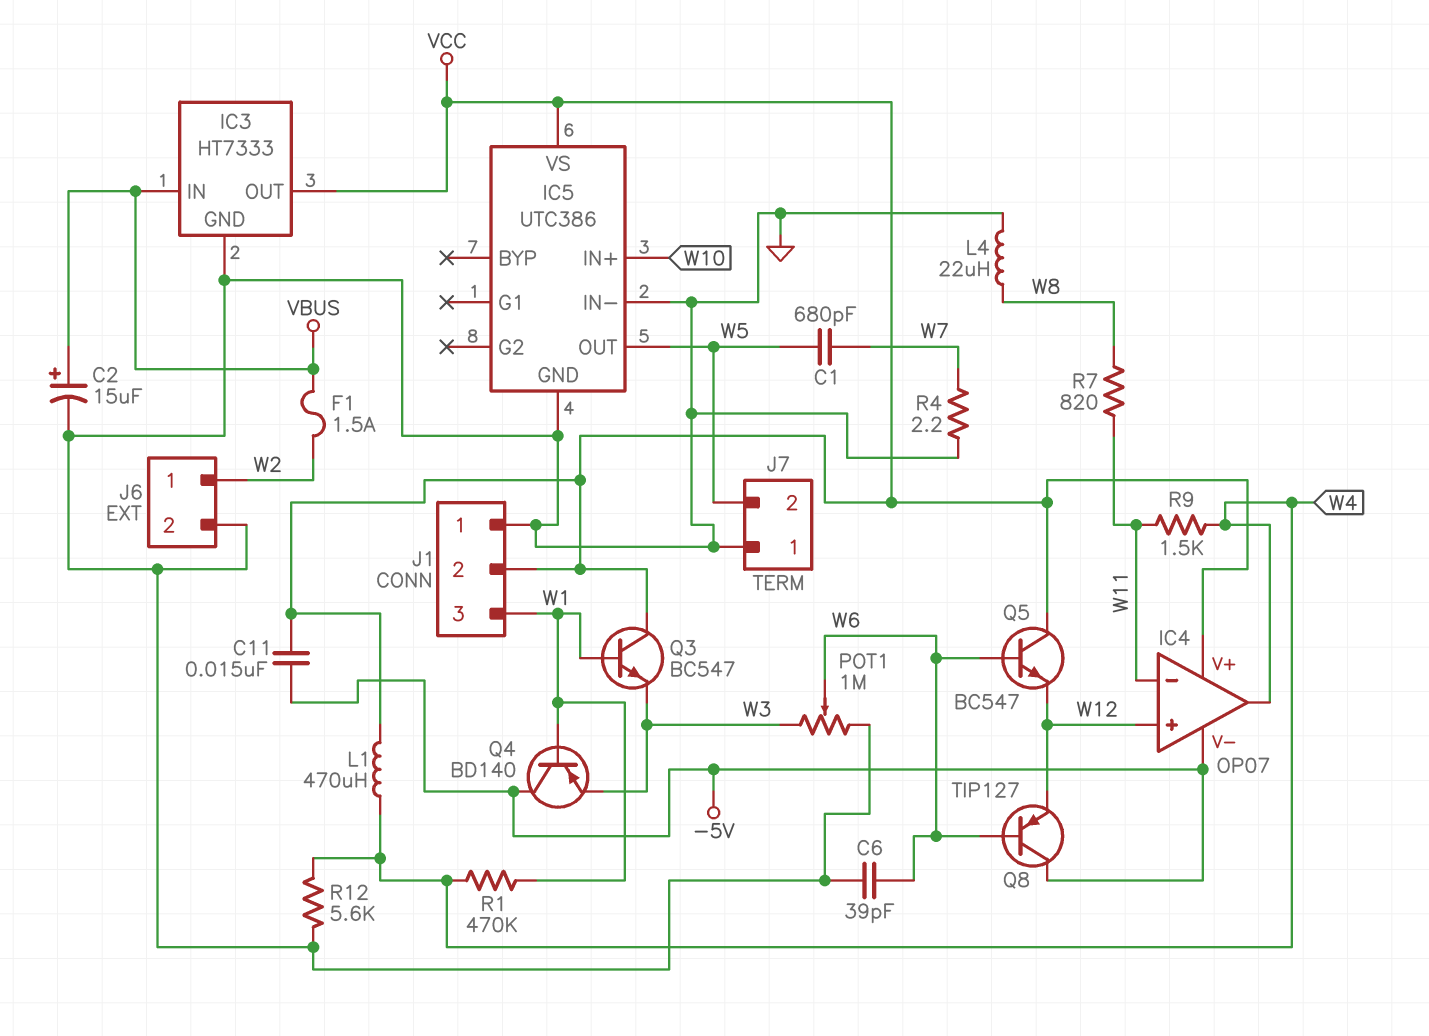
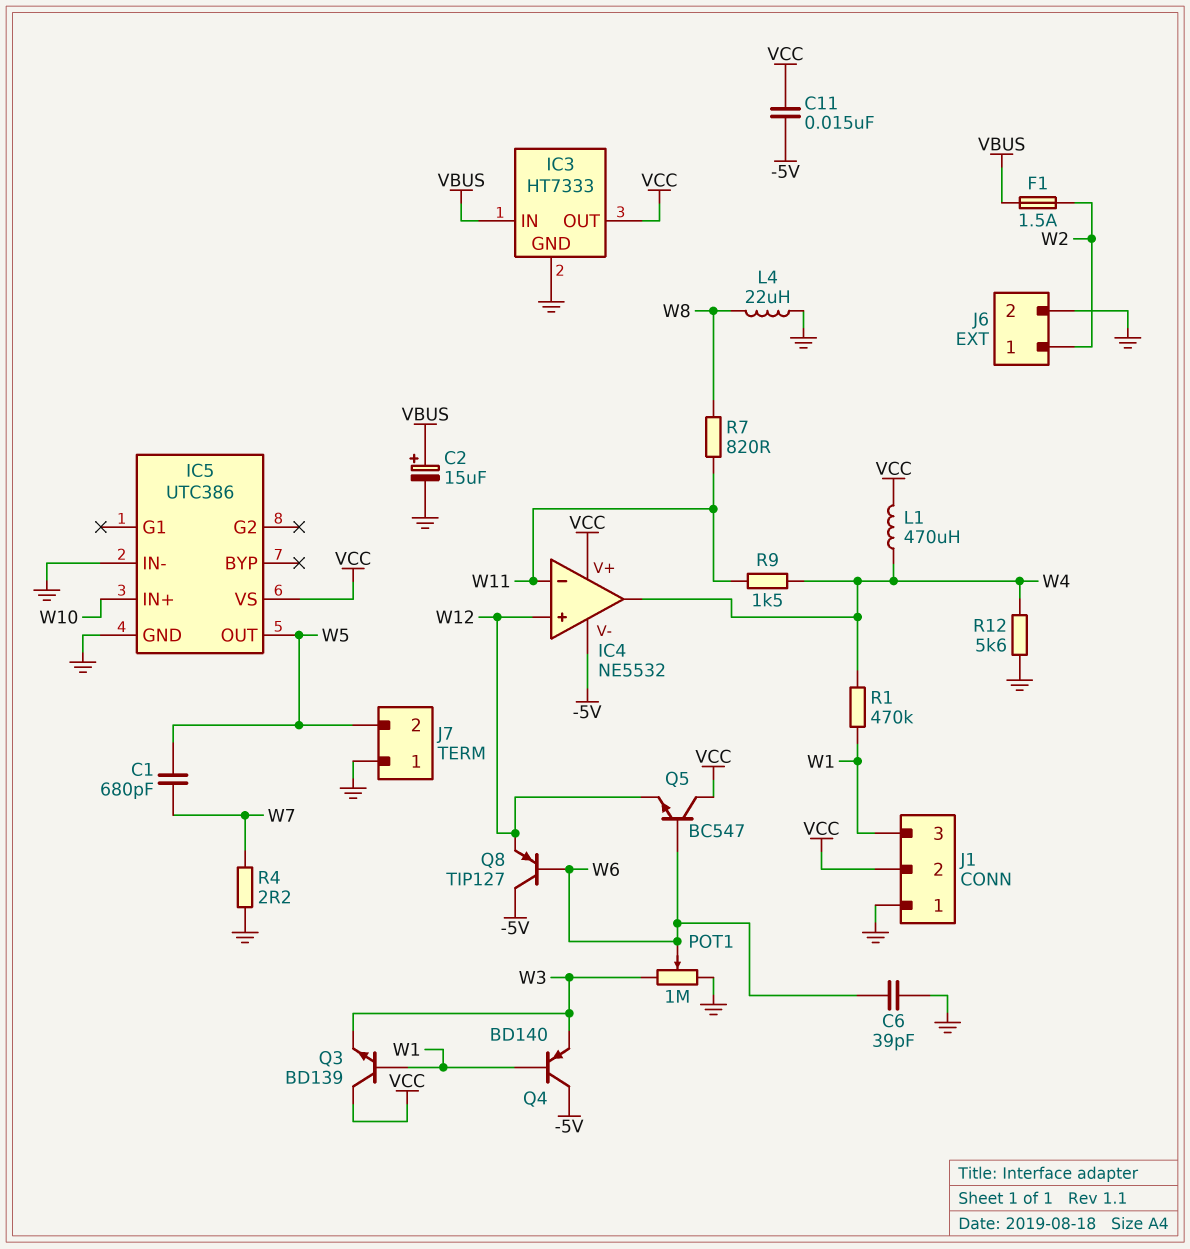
IC4: OP07 -> NE5532
Q3: NPN BC547 (B W1, C VCC, E W3) -> NPN BD139 (B W1, C VCC, E W3)

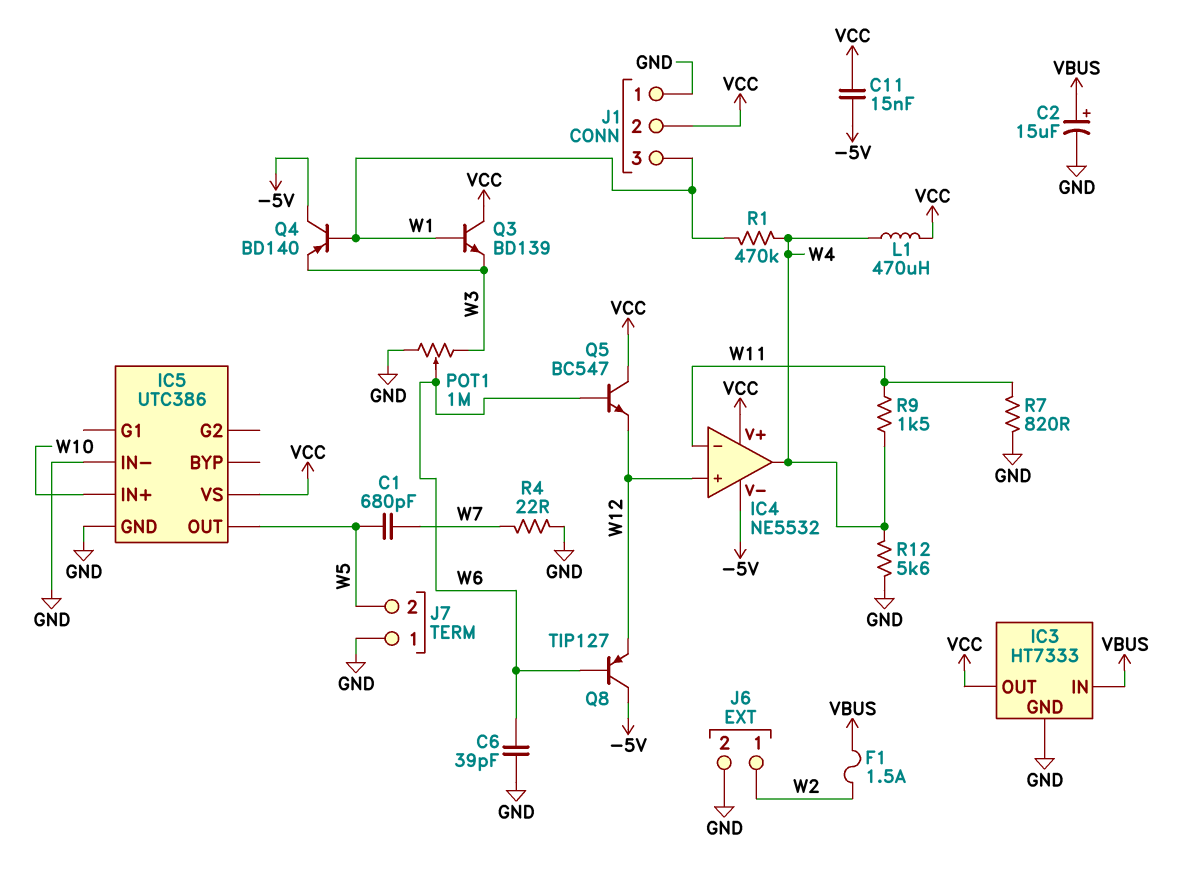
L4: 22uH (GND, W8) -> none
R4: 2.2 (GND, W7) -> 22 (GND, W7)
R7: 820 (W8, W11) -> 820 (GND, W11)

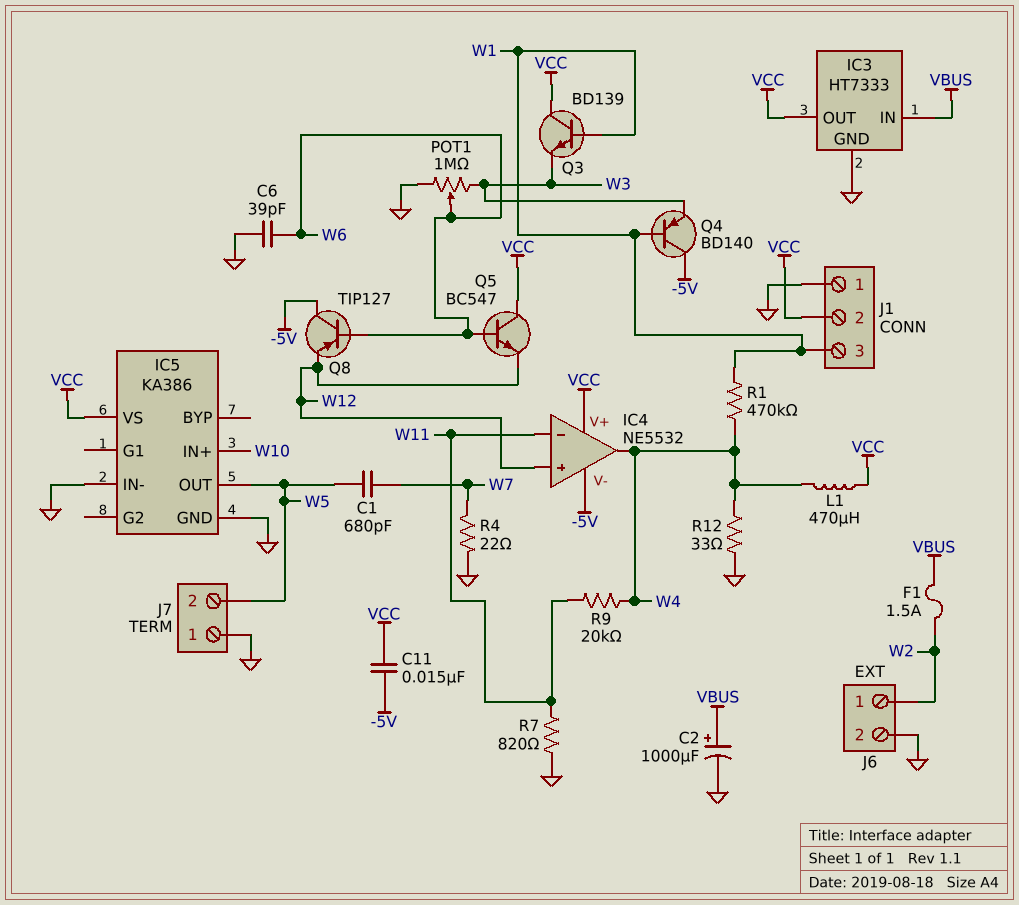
C2: 15uF (plus VBUS, minus GND) -> 1000uF (plus VBUS, minus GND)
IC5: UTC386 -> KA386
R9: 1.5k (W4, W11) -> 20k (W4, W11)
R12: 5.6k (GND, W4) -> 33 (GND, W4)

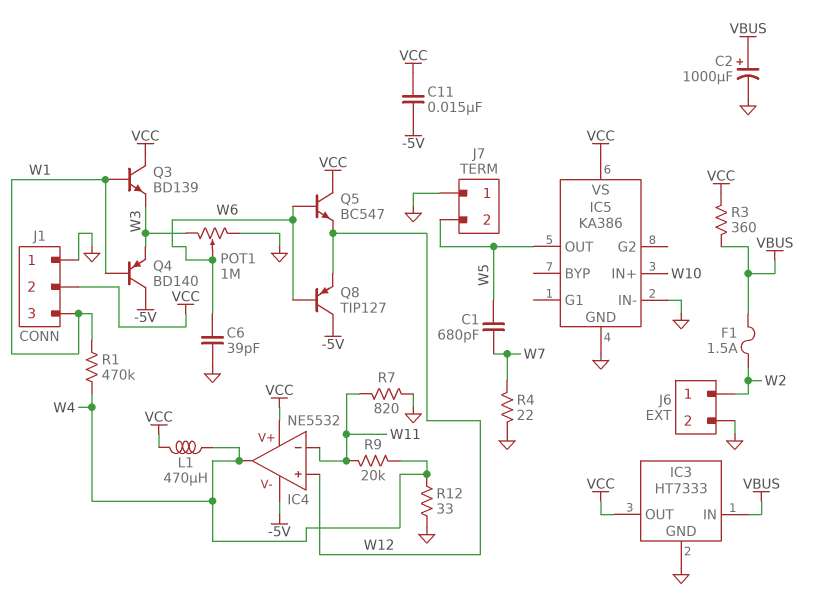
R3: none -> 360 (VBUS, VCC)

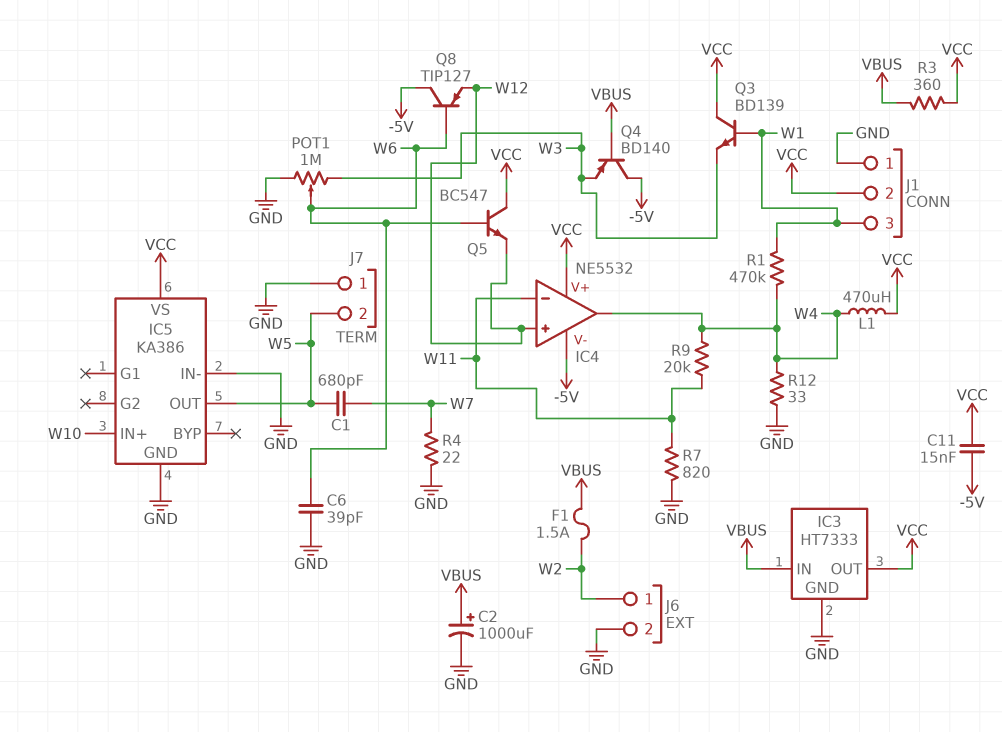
Q4: PNP BD140 (B W1, C -5V, E W3) -> PNP BD140 (B VBUS, C -5V, E W3)

